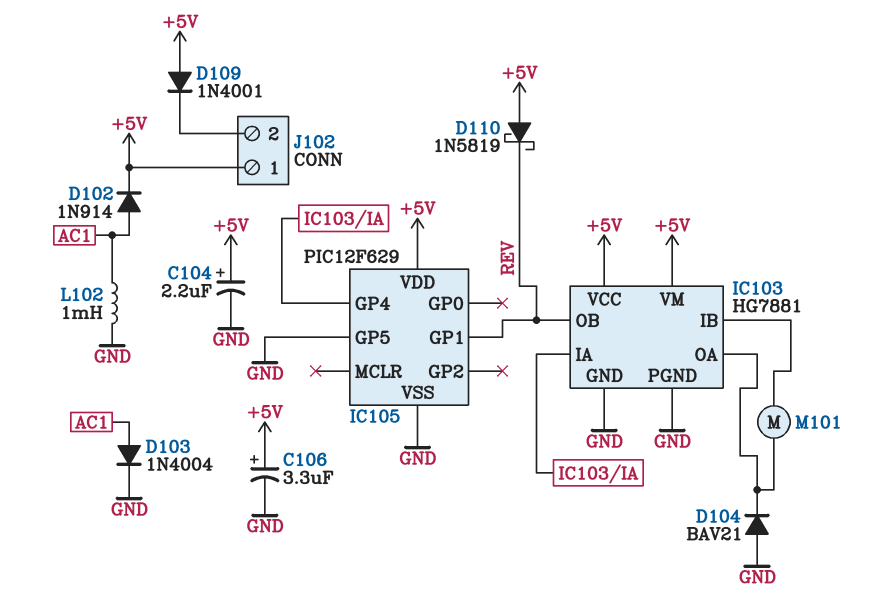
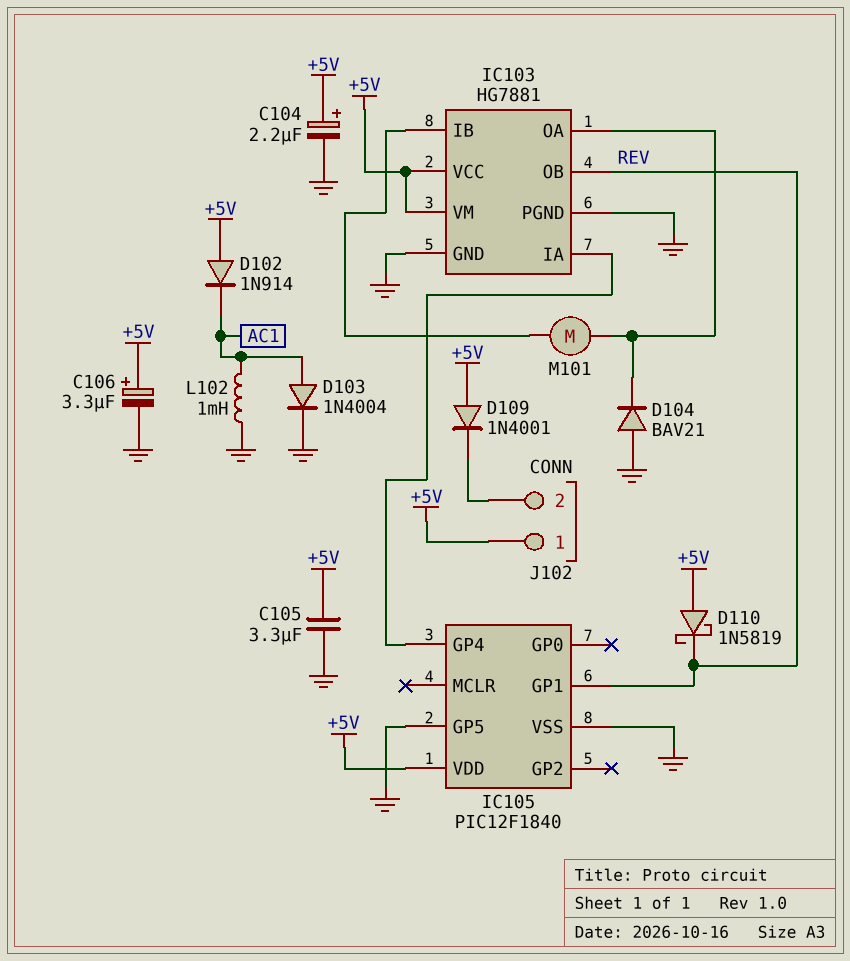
C105: none -> 3.3uF (+5V, GND)
D102: diode 1N914 (A AC1, K +5V) -> diode 1N914 (A +5V, K AC1)
IC105: PIC12F629 -> PIC12F1840

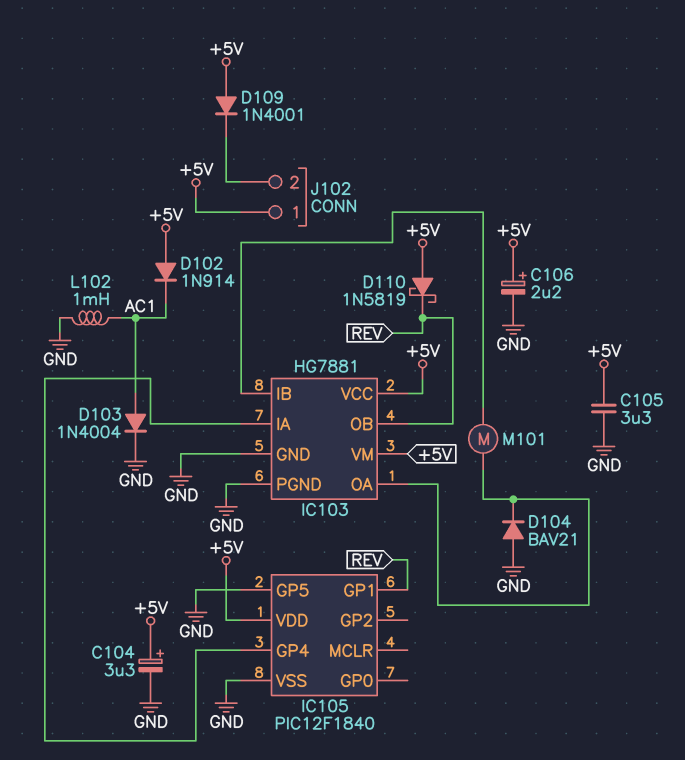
C104: 2.2uF (plus +5V, minus GND) -> 3.3uF (plus +5V, minus GND)
C106: 3.3uF (plus +5V, minus GND) -> 2.2uF (plus +5V, minus GND)

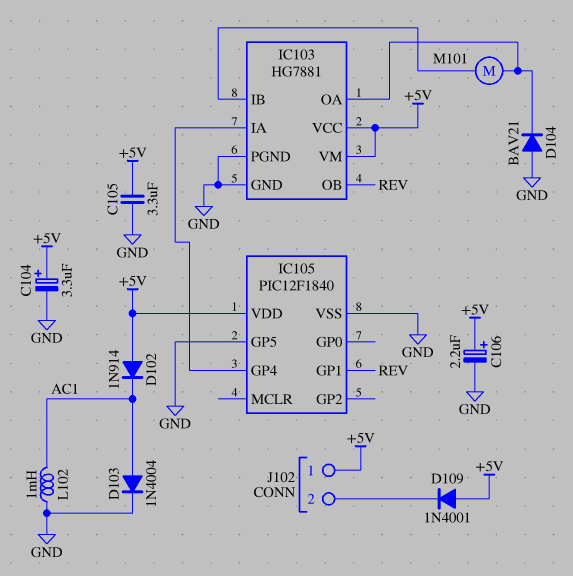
D110: schottky 1N5819 (A +5V, K REV) -> none

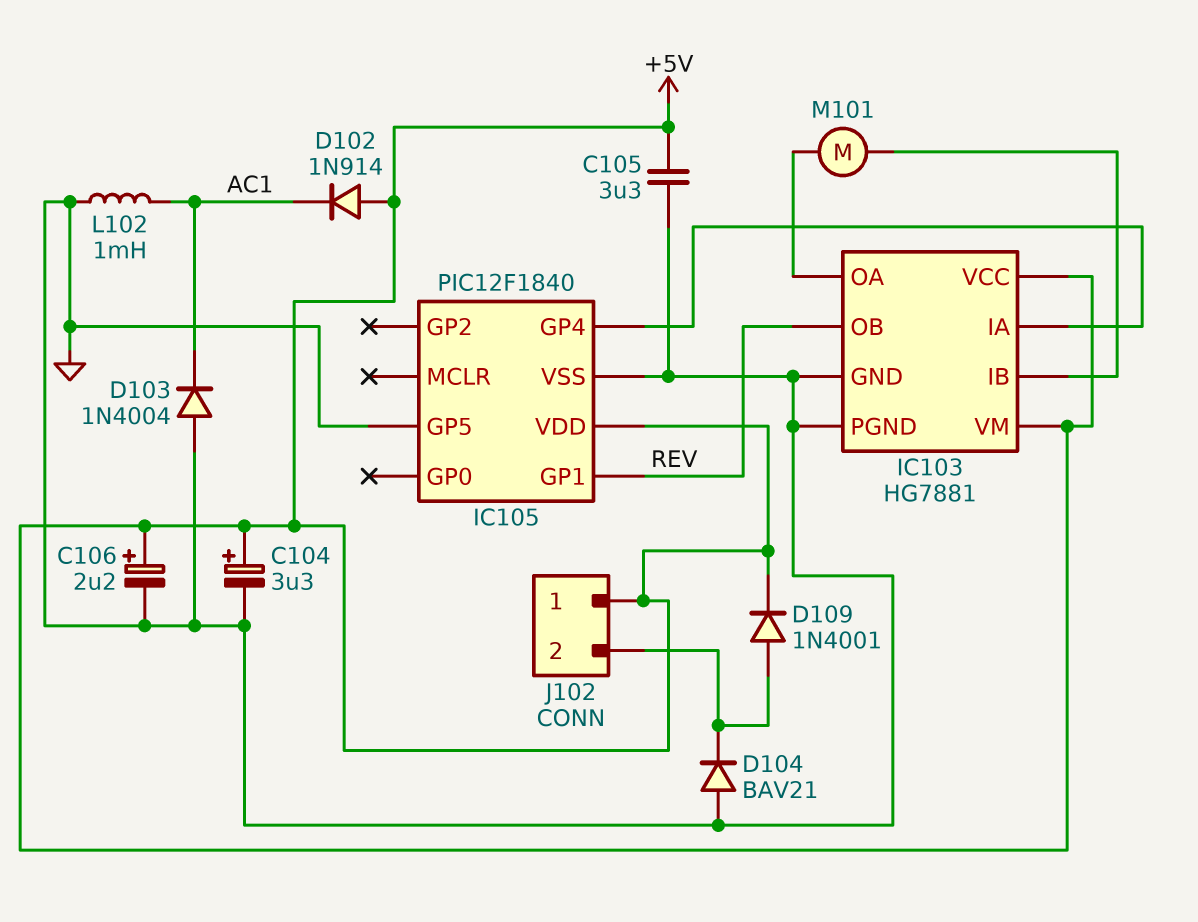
D103: diode 1N4004 (A AC1, K GND) -> diode 1N4004 (A GND, K AC1)
D104: diode BAV21 (A GND, K IC103/OA) -> diode BAV21 (A GND, K J102/2)
D109: diode 1N4001 (A +5V, K J102/2) -> diode 1N4001 (A J102/2, K +5V)

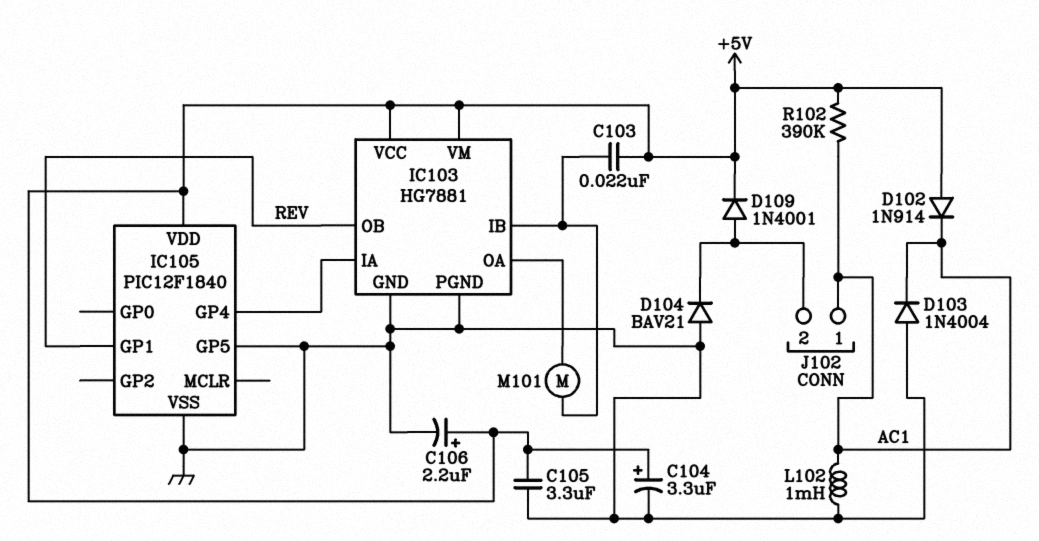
C103: none -> 22nF (+5V, IC103/IB)
J102 pin 1: +5V -> AC1
R102: none -> 390k (+5V, AC1)

